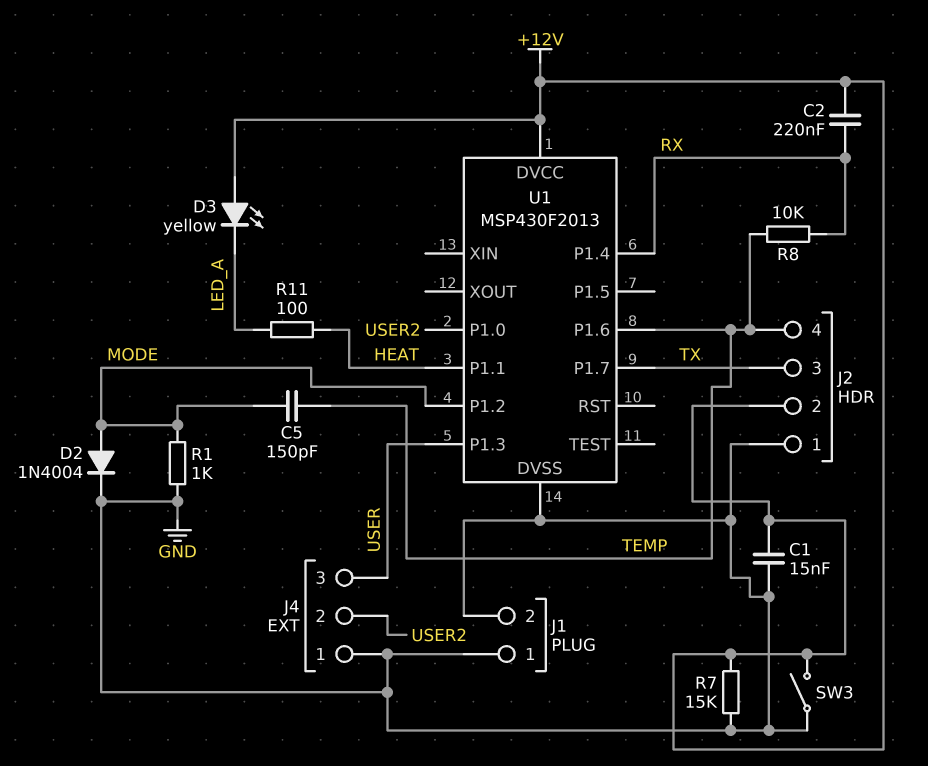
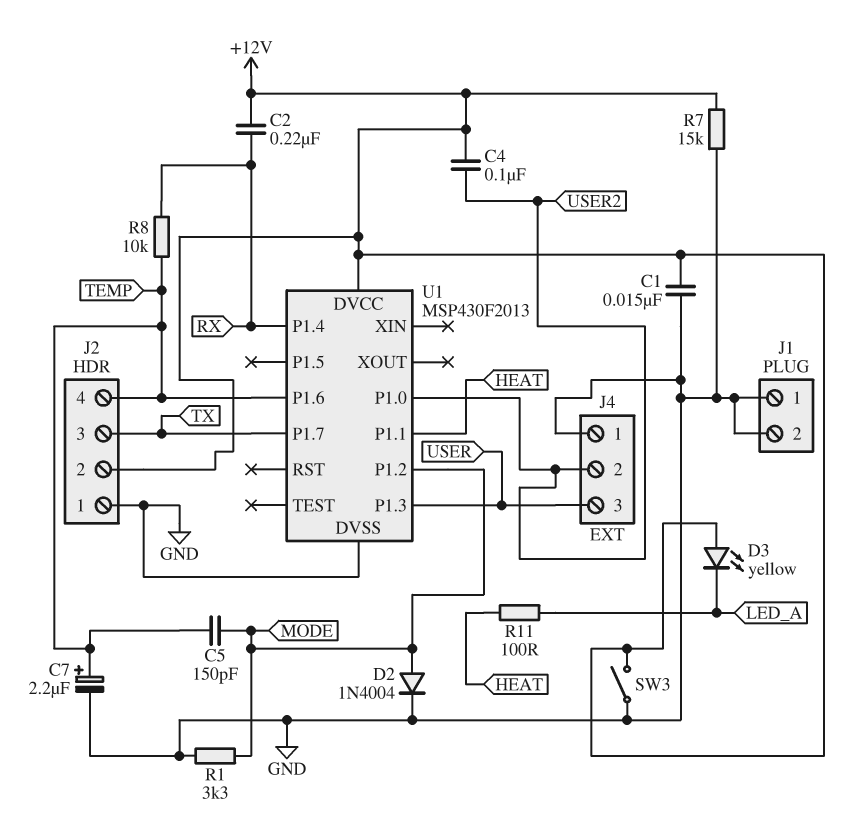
C4: none -> 100nF (+12V, USER2)
C7: none -> 2.2uF (plus TEMP, minus GND)
R1: 1k (GND, MODE) -> 3.3k (GND, MODE)

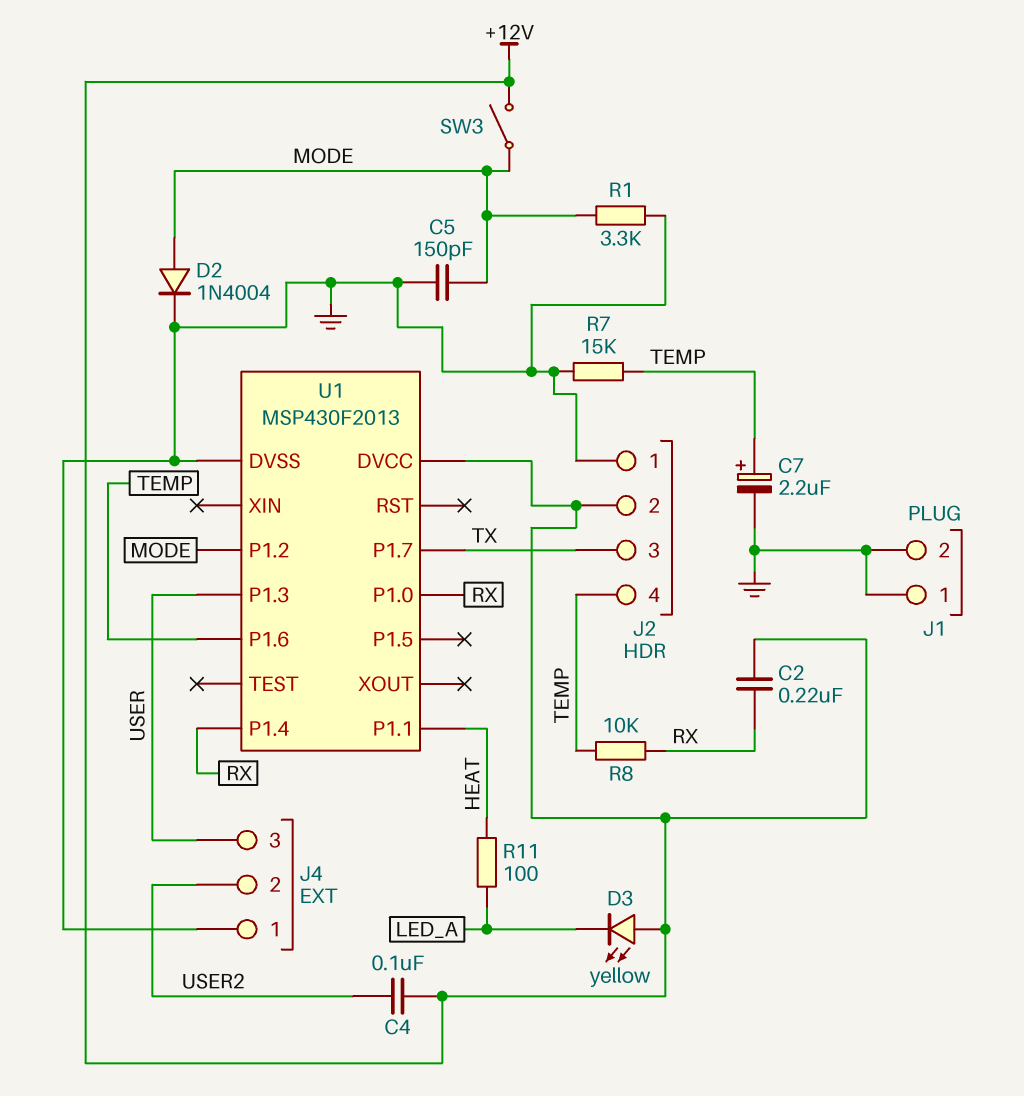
C1: 15nF (+12V, GND) -> none
C5: 150pF (MODE, TEMP) -> 150pF (GND, MODE)
R7: 15k (+12V, GND) -> 15k (GND, TEMP)
SW3: switch (+12V, GND) -> switch (+12V, MODE)
U1 pin P1.0: USER2 -> RX

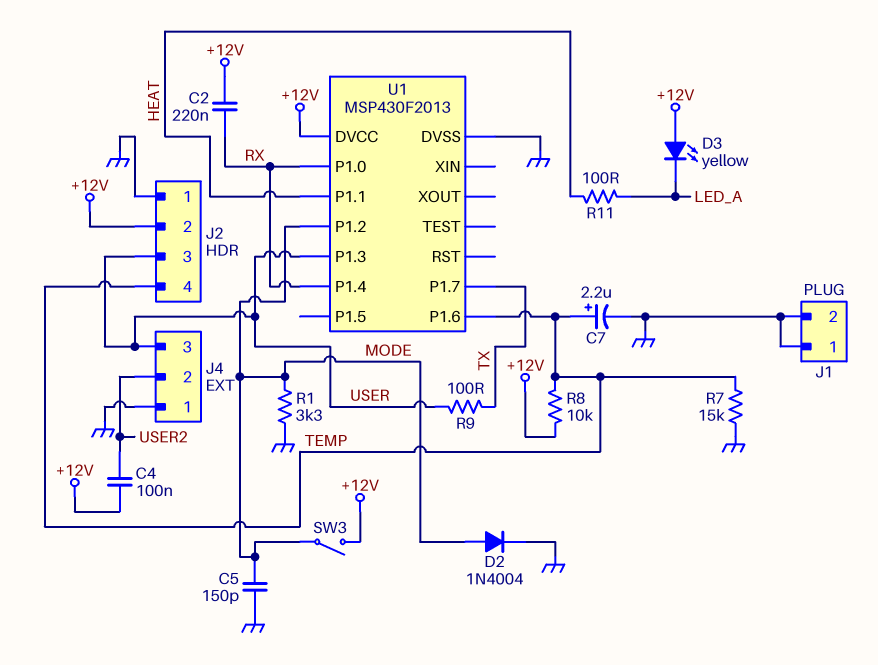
J2 pin 3: TX -> USER
R8: 10k (RX, TEMP) -> 10k (+12V, TEMP)
R9: none -> 100 (TX, USER)

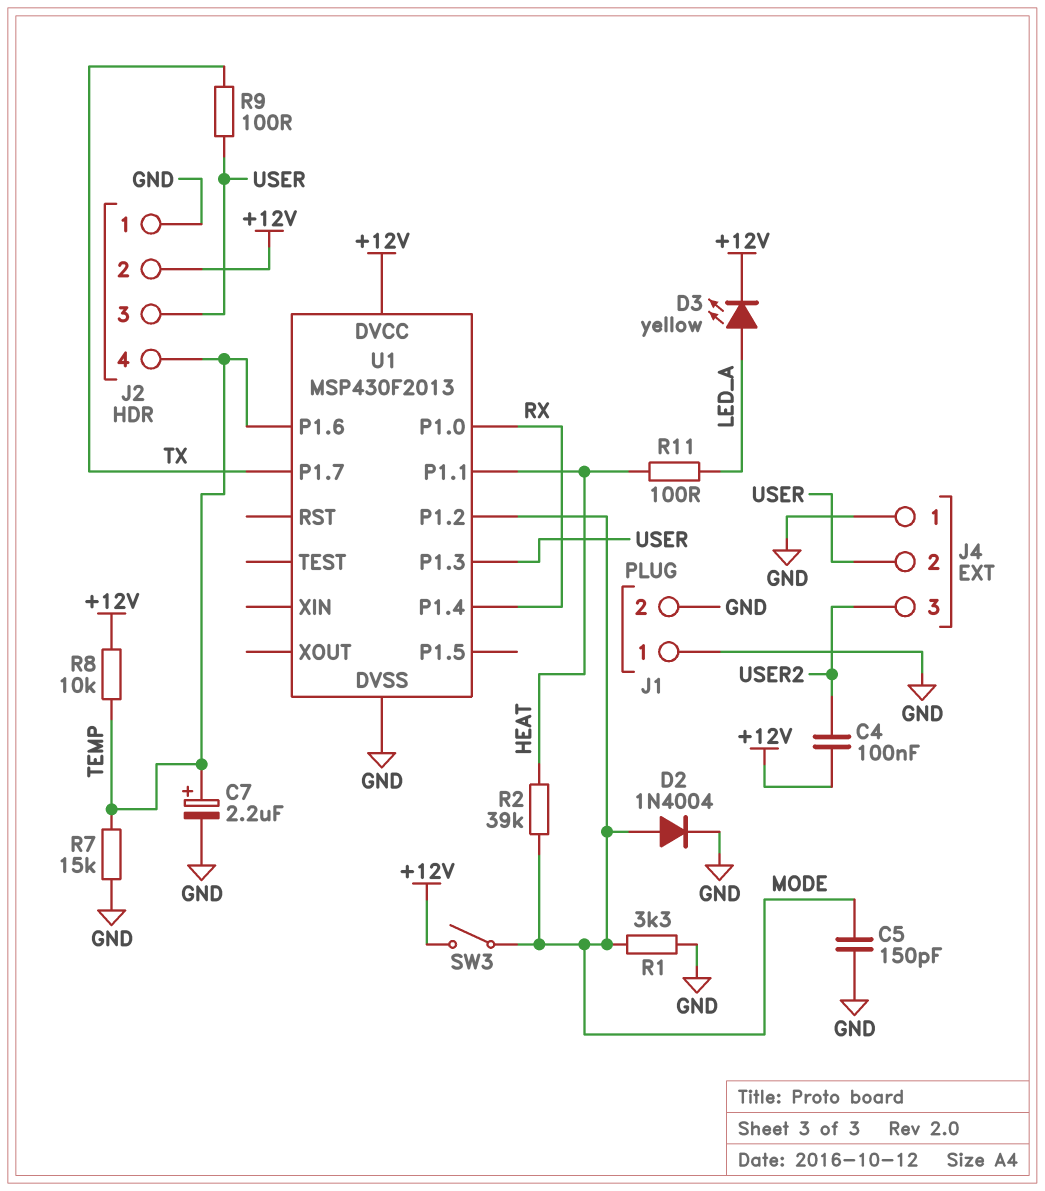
C2: 220nF (+12V, RX) -> none
D3: LED yellow (A +12V, K LED_A) -> LED yellow (A LED_A, K +12V)
J4 pin 2: USER2 -> USER
J4 pin 3: USER -> USER2
R2: none -> 39k (HEAT, MODE)

